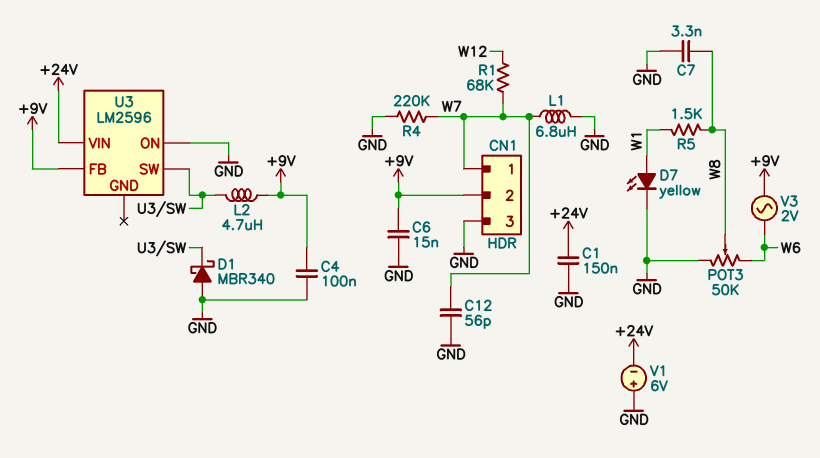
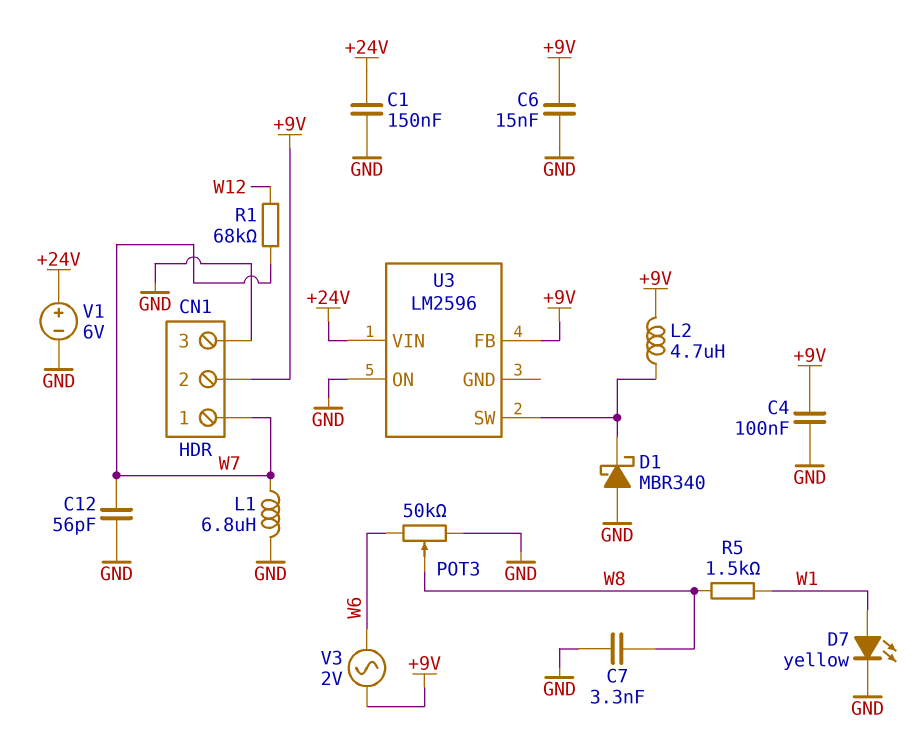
R4: 220k (GND, W7) -> none
V1: 6V (plus GND, minus +24V) -> 6V (plus +24V, minus GND)

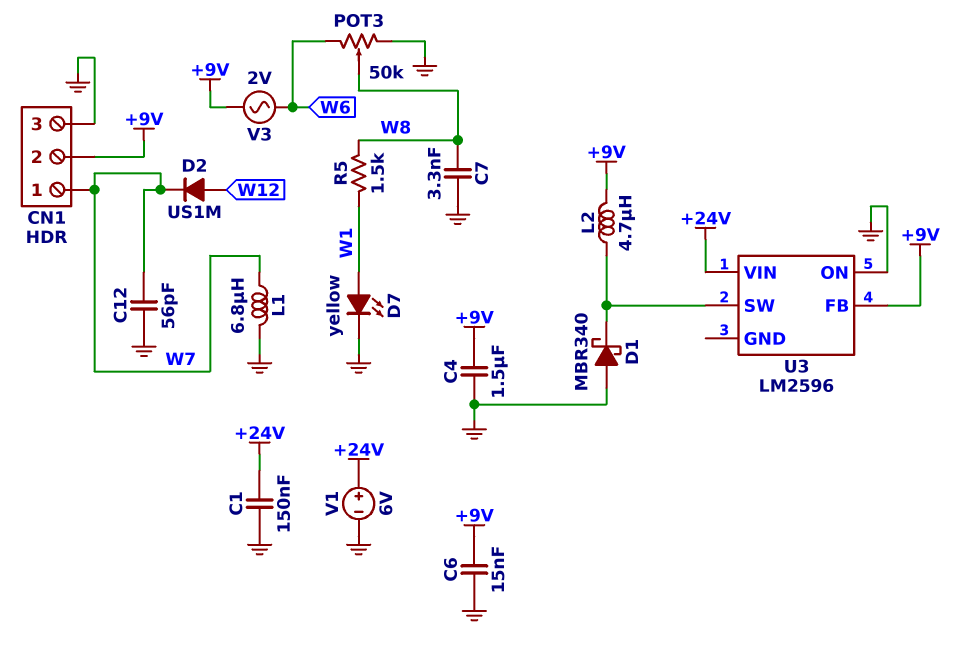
C4: 100nF (+9V, GND) -> 1.5uF (+9V, GND)
D2: none -> diode US1M (A W12, K W7)
R1: 68k (W7, W12) -> none

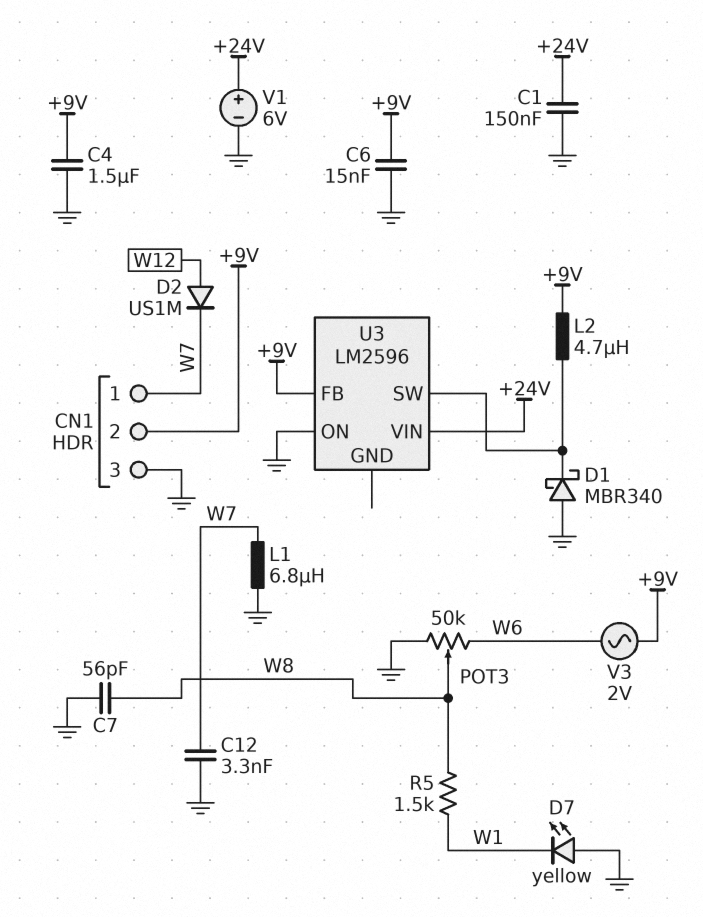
C7: 3.3nF (GND, W8) -> 56pF (GND, W8)
C12: 56pF (GND, W7) -> 3.3nF (GND, W7)
D7: LED yellow (A W1, K GND) -> LED yellow (A GND, K W1)

